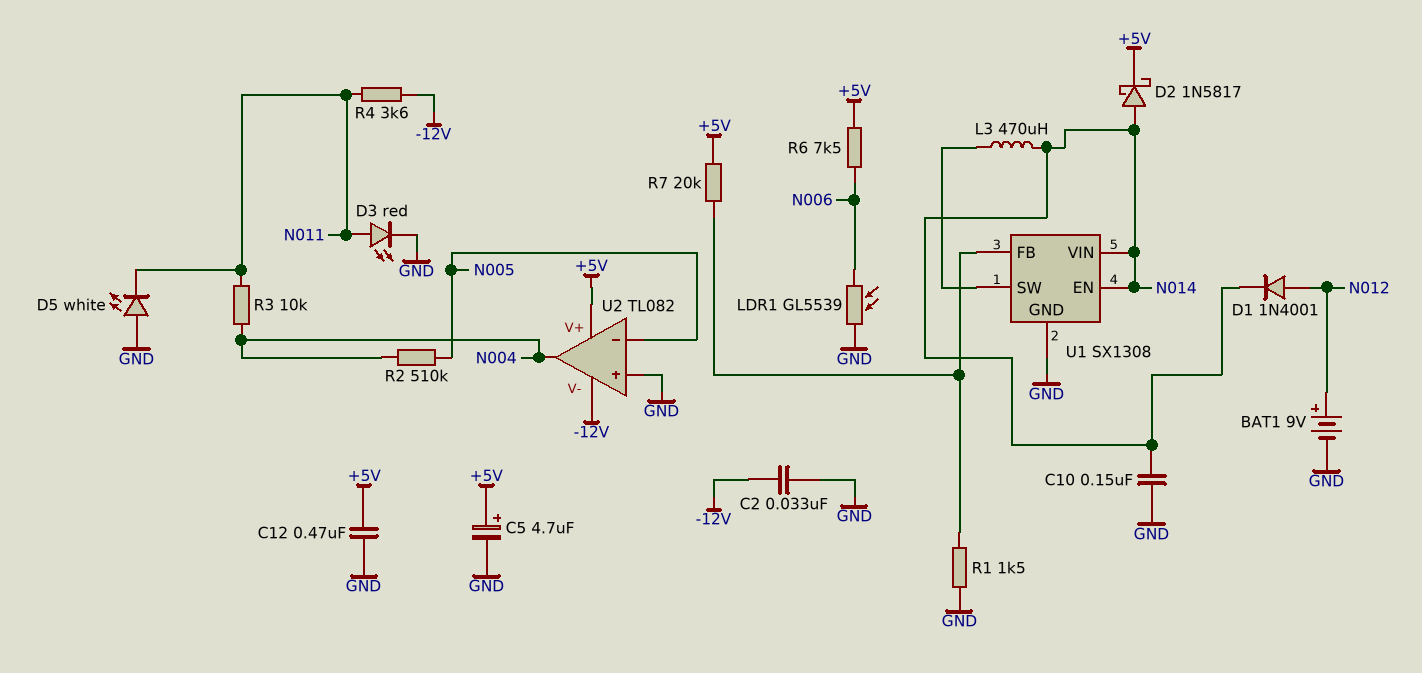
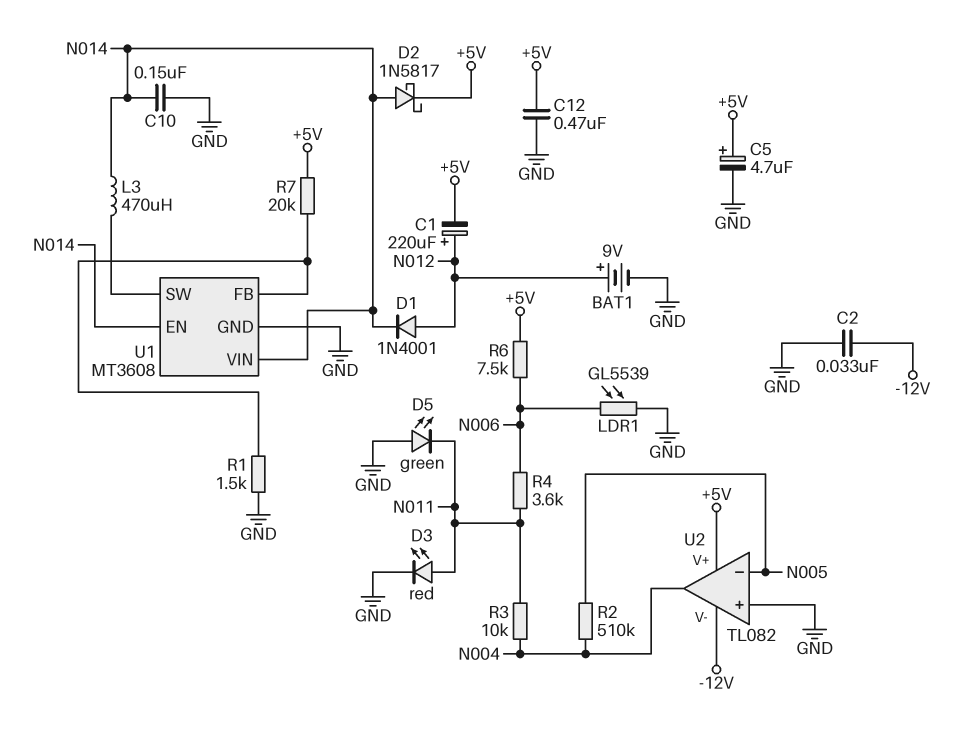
C1: none -> 220uF (plus N012, minus +5V)
D5: LED white (A GND, K N011) -> LED green (A GND, K N011)
R4: 3.6k (-12V, N011) -> 3.6k (N006, N011)
U1: SX1308 -> MT3608

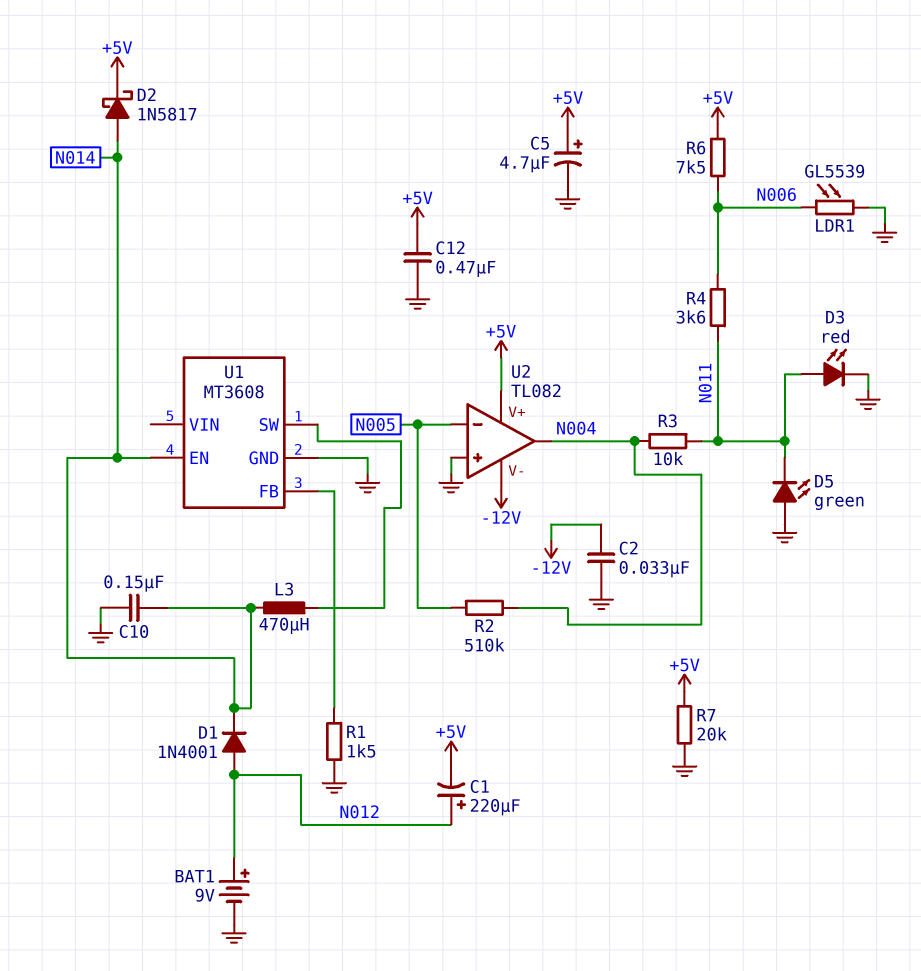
R7: 20k (+5V, U1/FB) -> 20k (+5V, GND)
U1 pin VIN: N014 -> none

